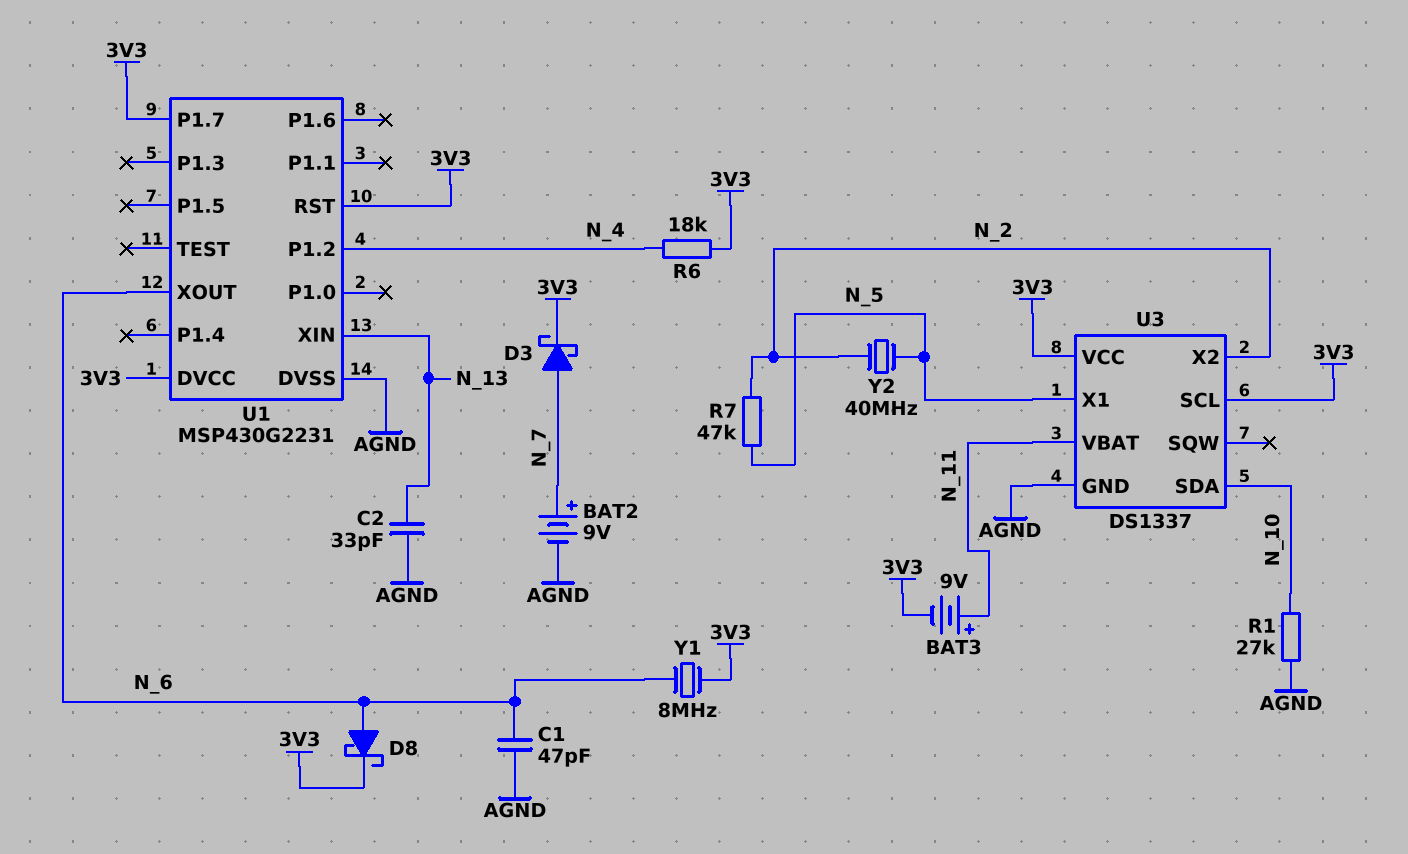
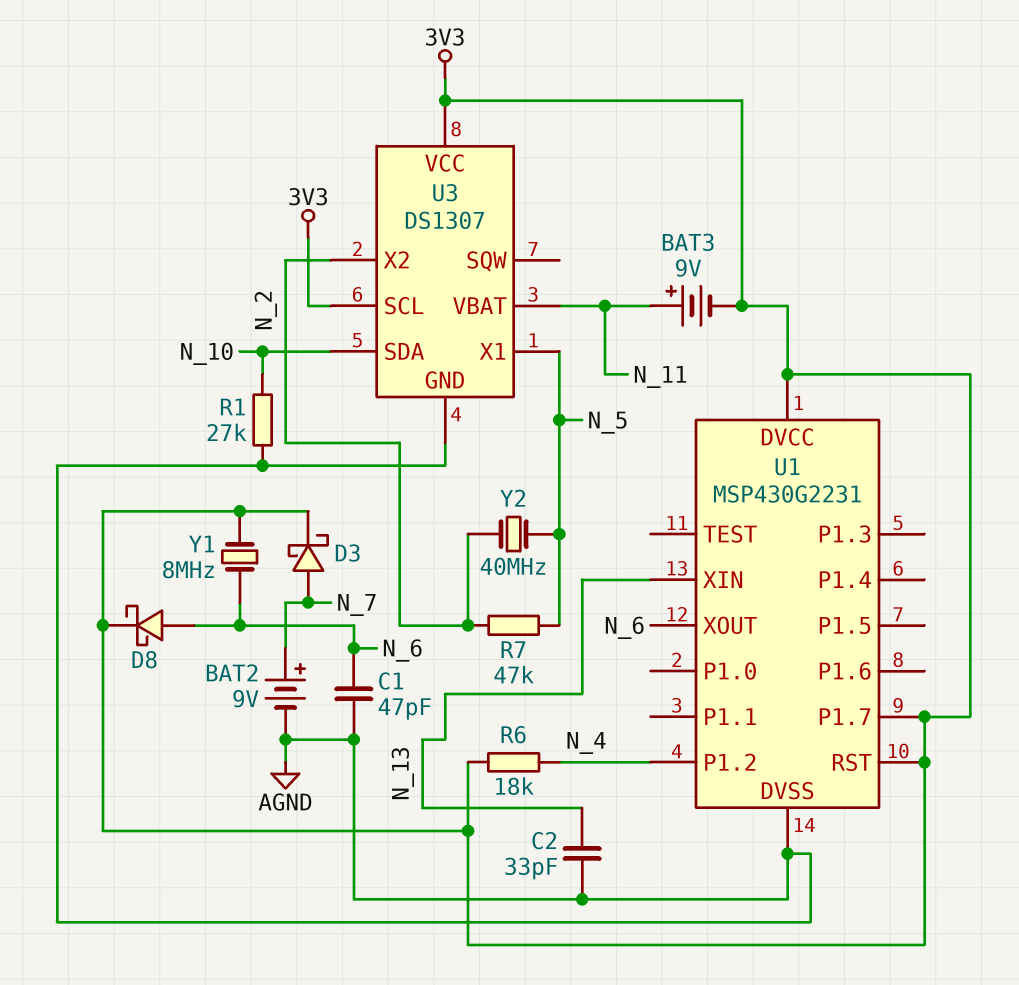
U3: DS1337 -> DS1307

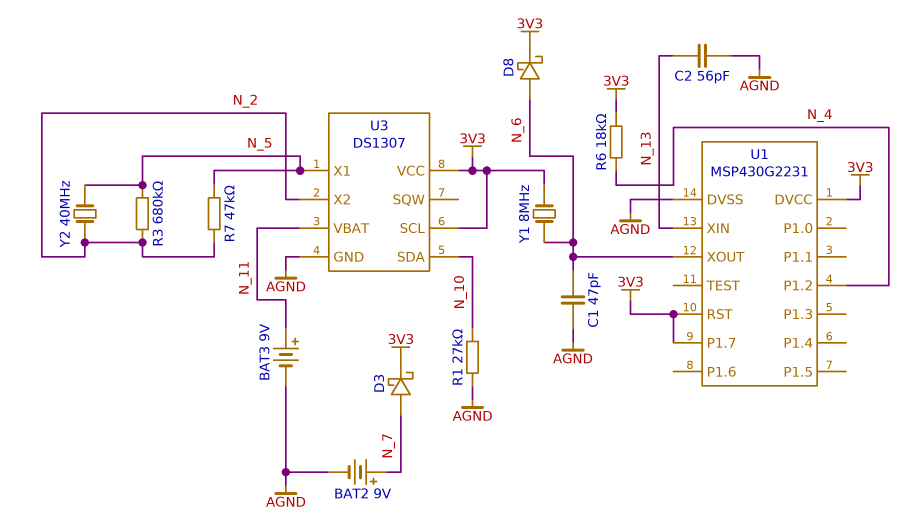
BAT3: 9V (plus N_11, minus 3V3) -> 9V (plus N_11, minus AGND)
C2: 33pF (AGND, N_13) -> 56pF (AGND, N_13)
R3: none -> 680k (N_2, N_5)

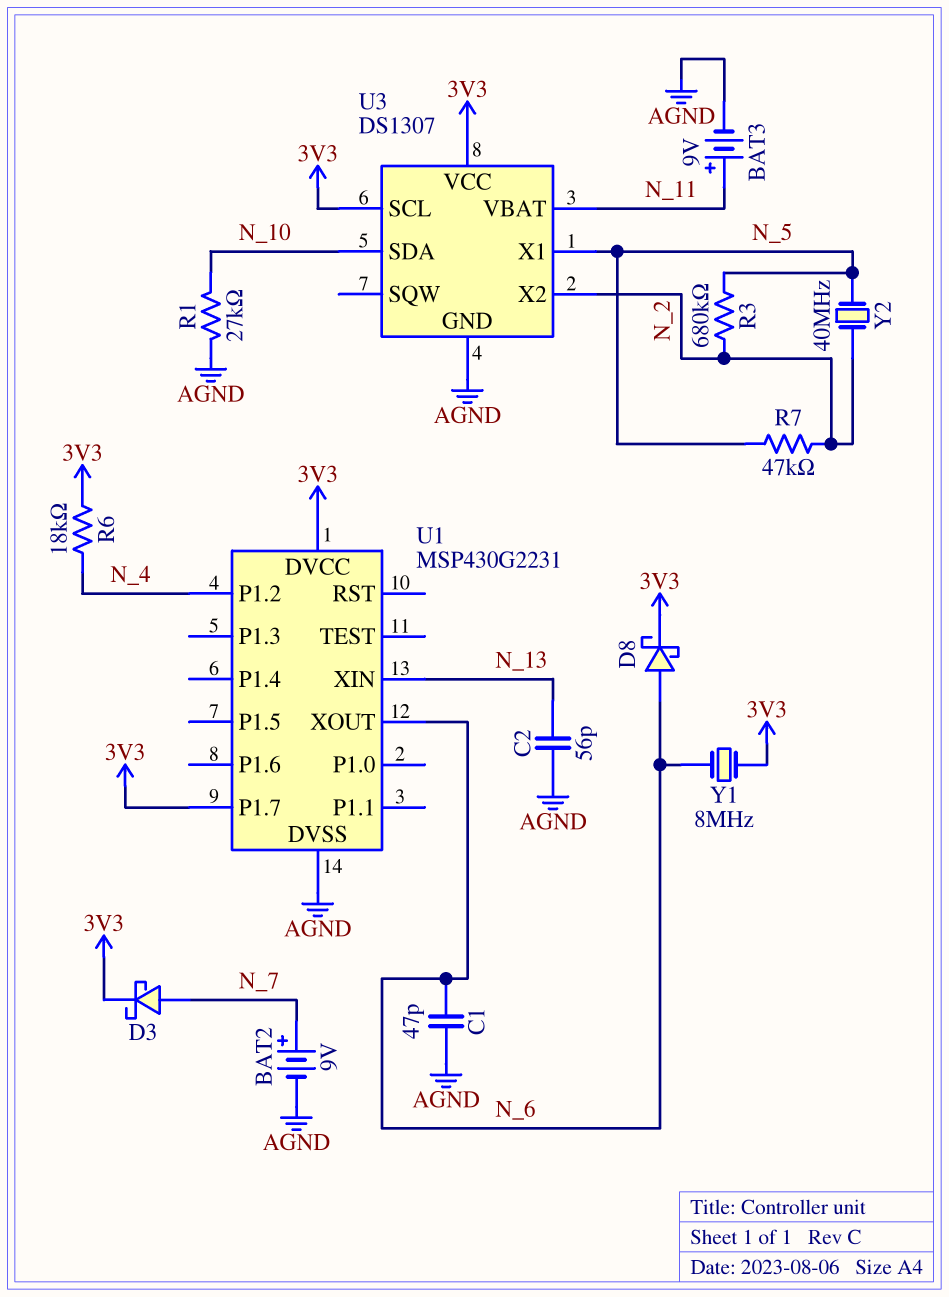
U1 pin RST: 3V3 -> none

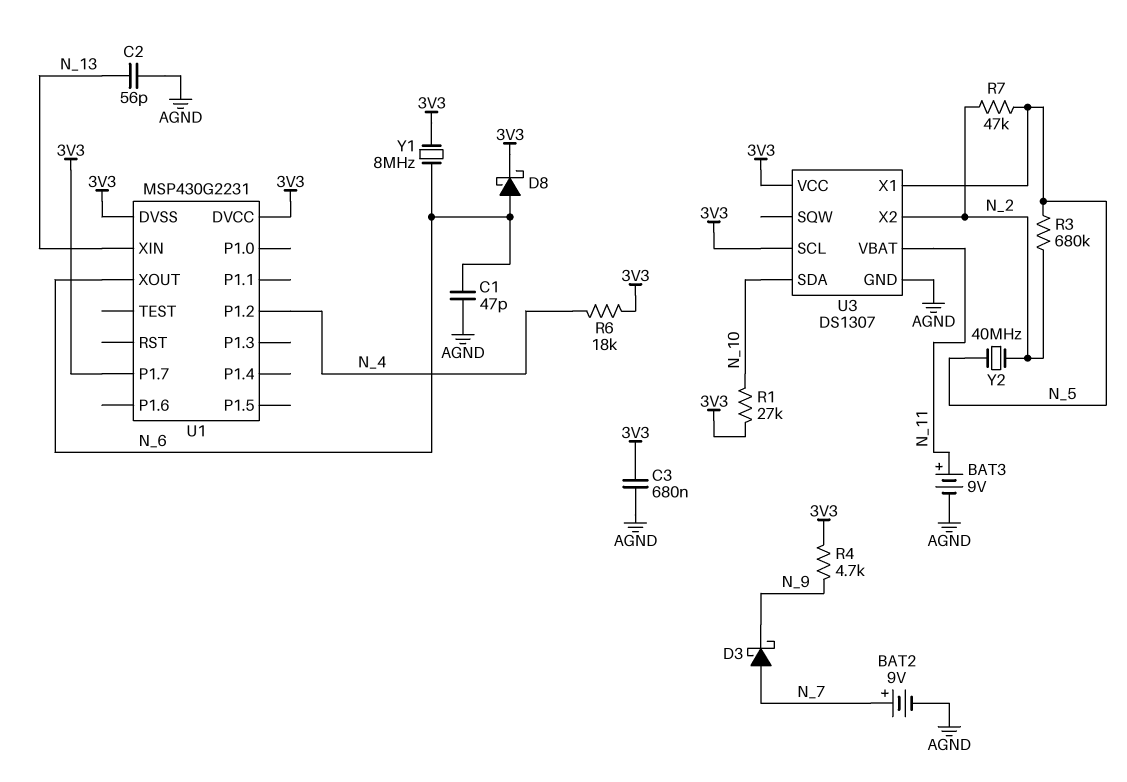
C3: none -> 680nF (3V3, AGND)
D3: schottky (A N_7, K 3V3) -> schottky (A N_7, K N_9)
R1: 27k (AGND, N_10) -> 27k (3V3, N_10)
R4: none -> 4.7k (3V3, N_9)
U1 pin DVSS: AGND -> 3V3

